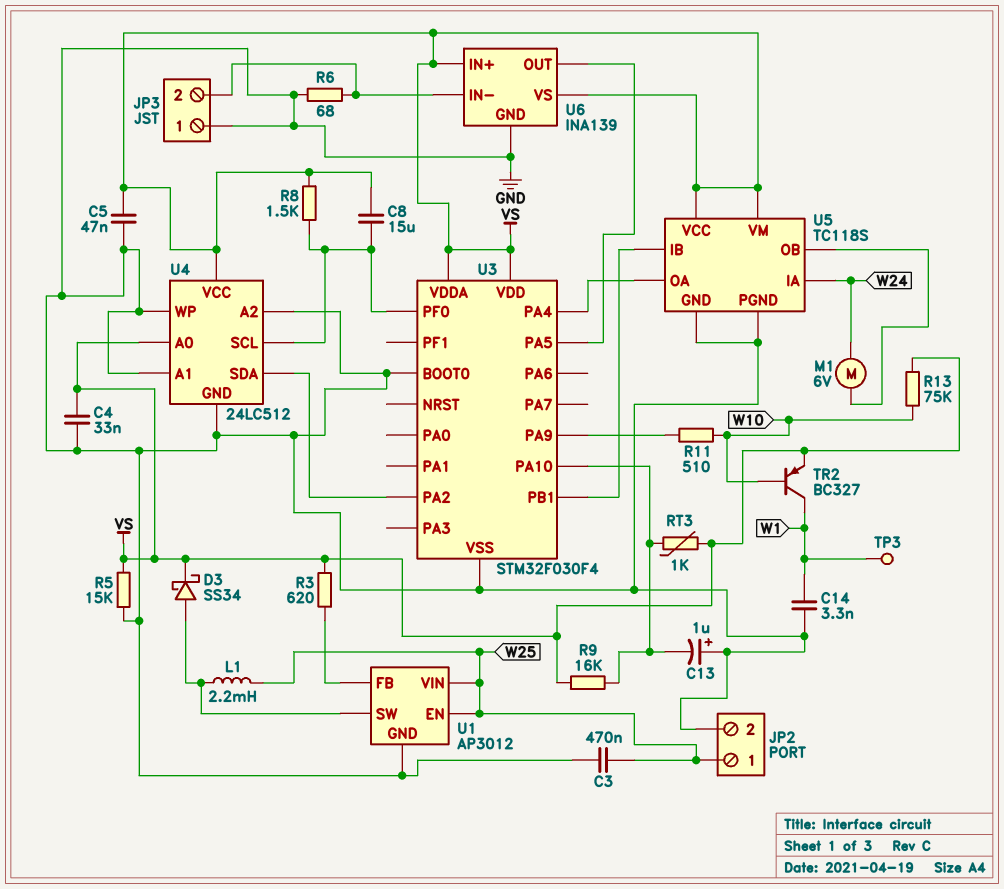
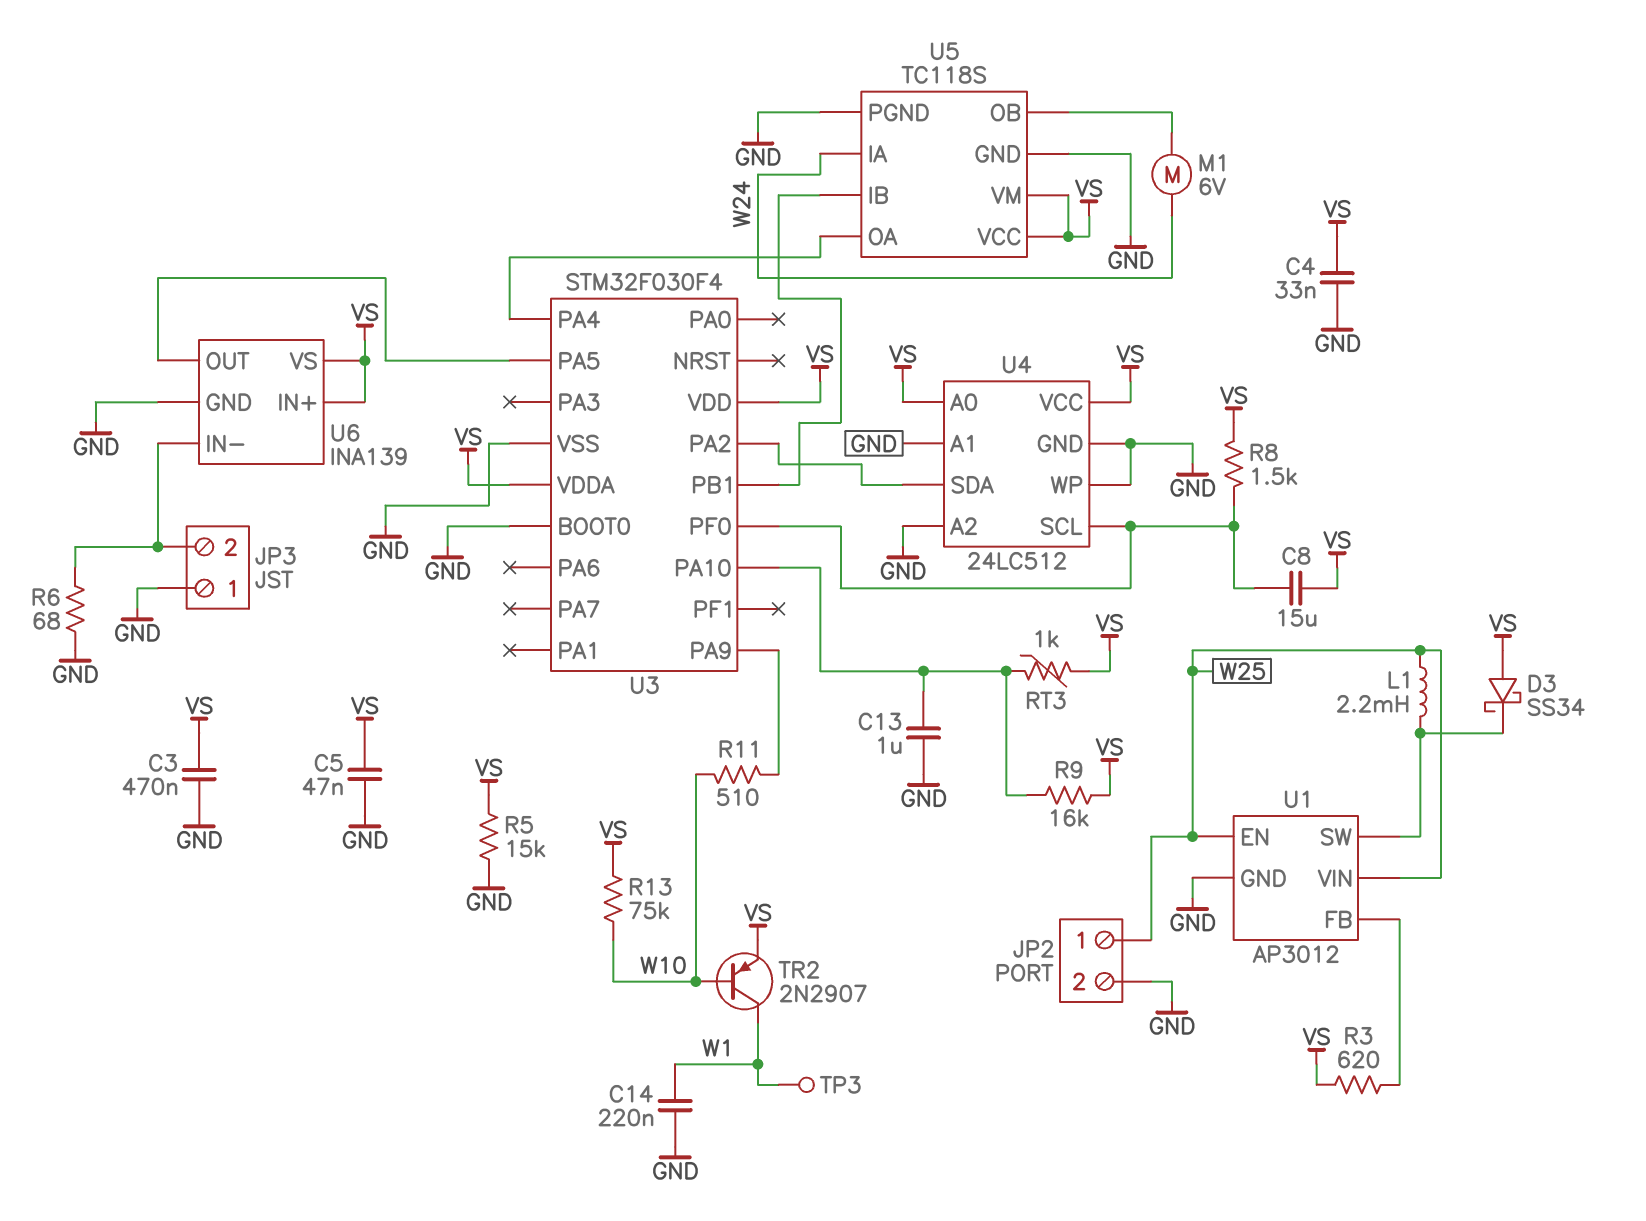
C3: 470nF (GND, W25) -> 470nF (GND, VS)
C13: 1uF (plus GND, minus U3/PA10) -> 1uF (GND, U3/PA10)
C14: 3.3nF (GND, W1) -> 220nF (GND, W1)
D3: schottky SS34 (A U1/SW, K VS) -> schottky SS34 (A VS, K U1/SW)
TR2: PNP BC327 (B W10, C W1, E VS) -> PNP 2N2907 (B W10, C W1, E VS)

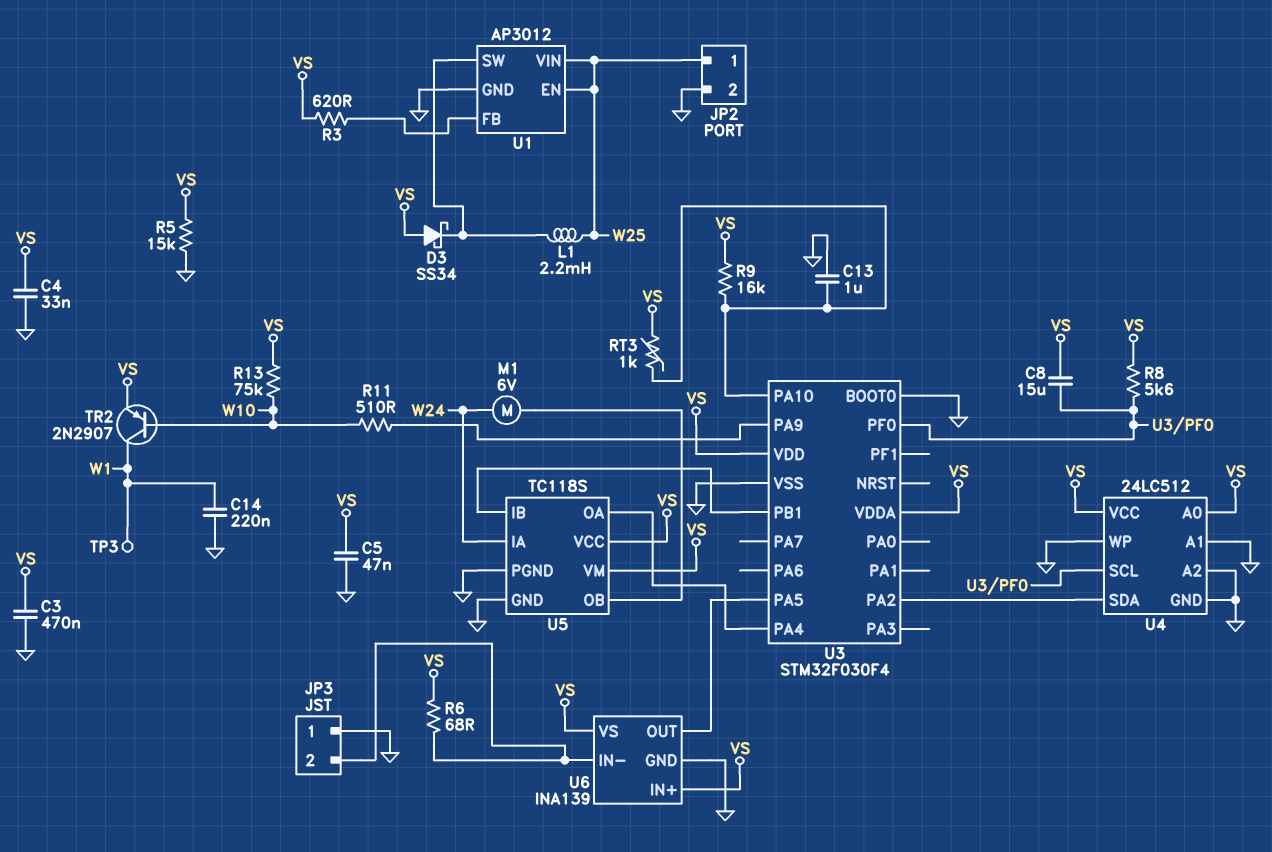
R6: 68 (GND, JP3/2) -> 68 (JP3/2, VS)
R8: 1.5k (U3/PF0, VS) -> 5.6k (U3/PF0, VS)

